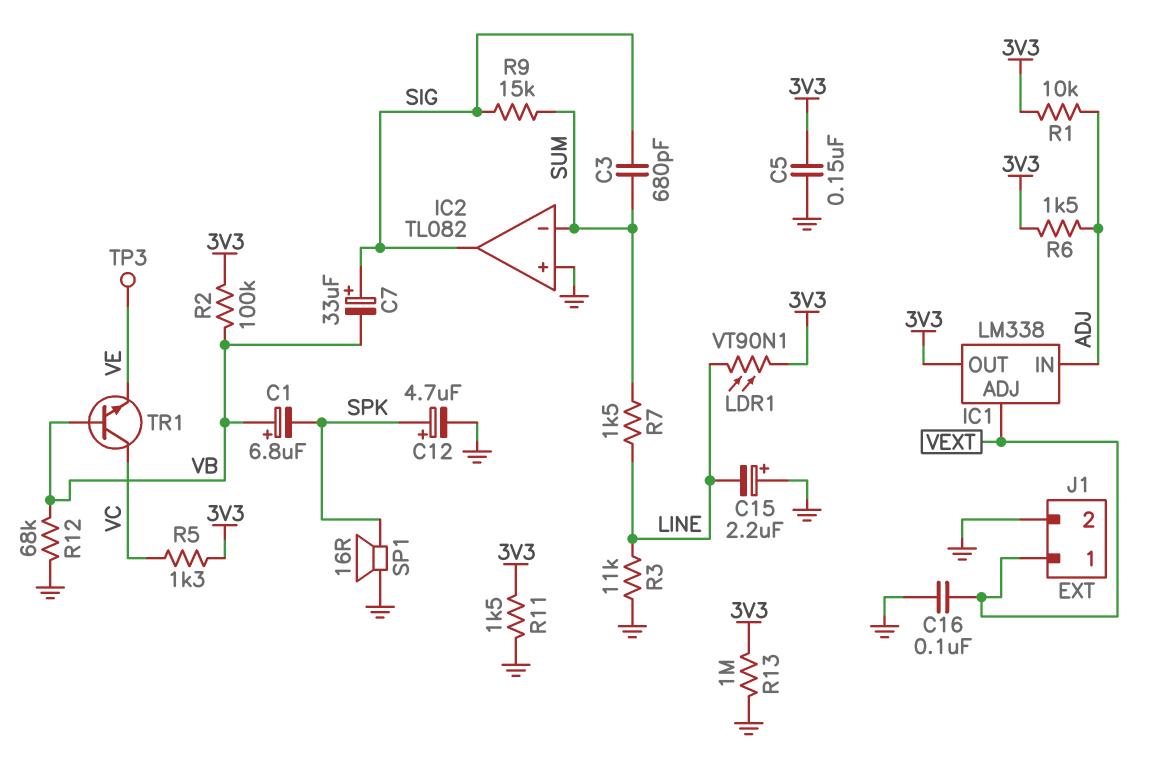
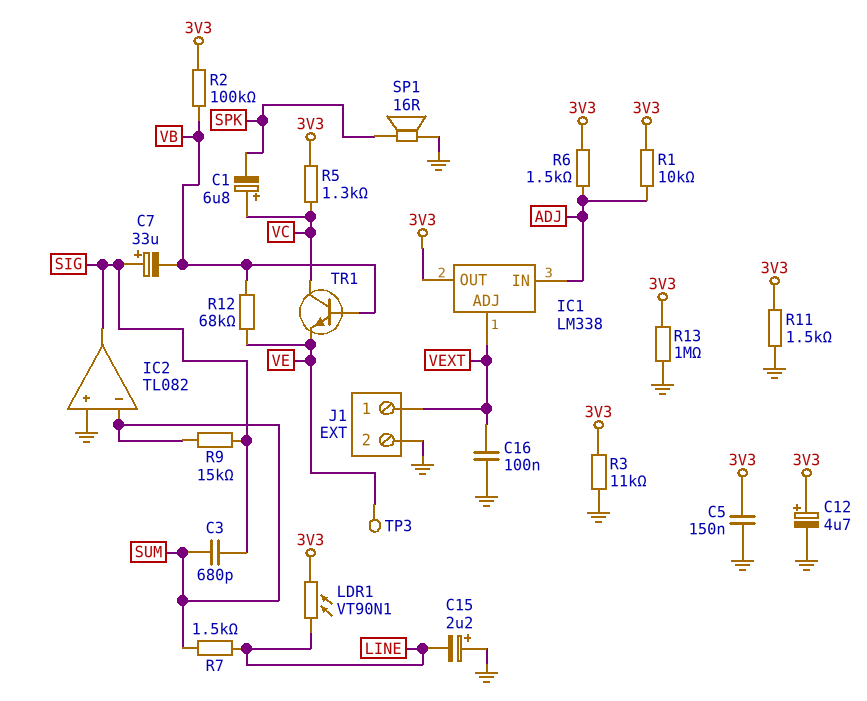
C1: 6.8uF (plus VB, minus SPK) -> 6.8uF (plus VC, minus SPK)
C12: 4.7uF (plus SPK, minus GND) -> 4.7uF (plus 3V3, minus GND)
R3: 11k (GND, LINE) -> 11k (3V3, GND)
R12: 68k (GND, VB) -> 68k (VB, VE)

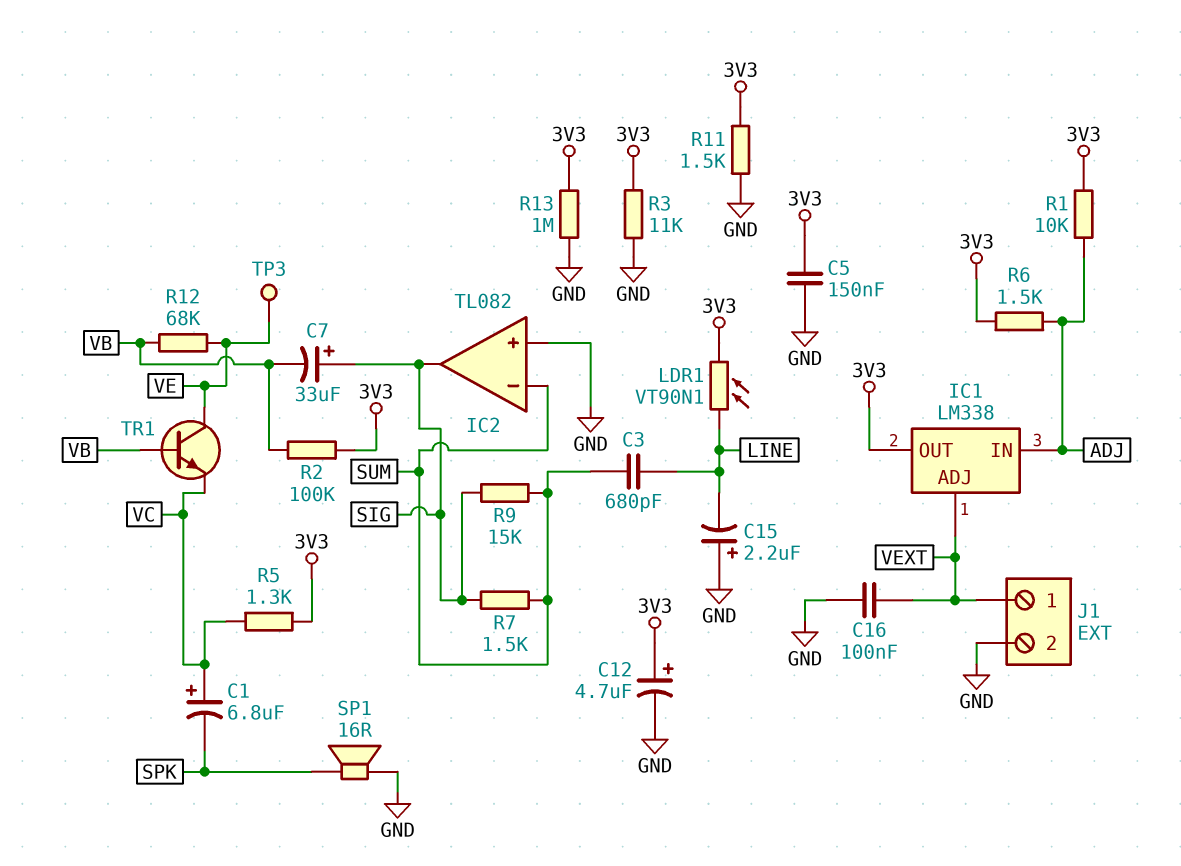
C3: 680pF (SIG, SUM) -> 680pF (LINE, SUM)
R7: 1.5k (LINE, SUM) -> 1.5k (SIG, SUM)
TR1: NPN (B VB, C VC, E VE) -> NPN (B VB, C VE, E VC)

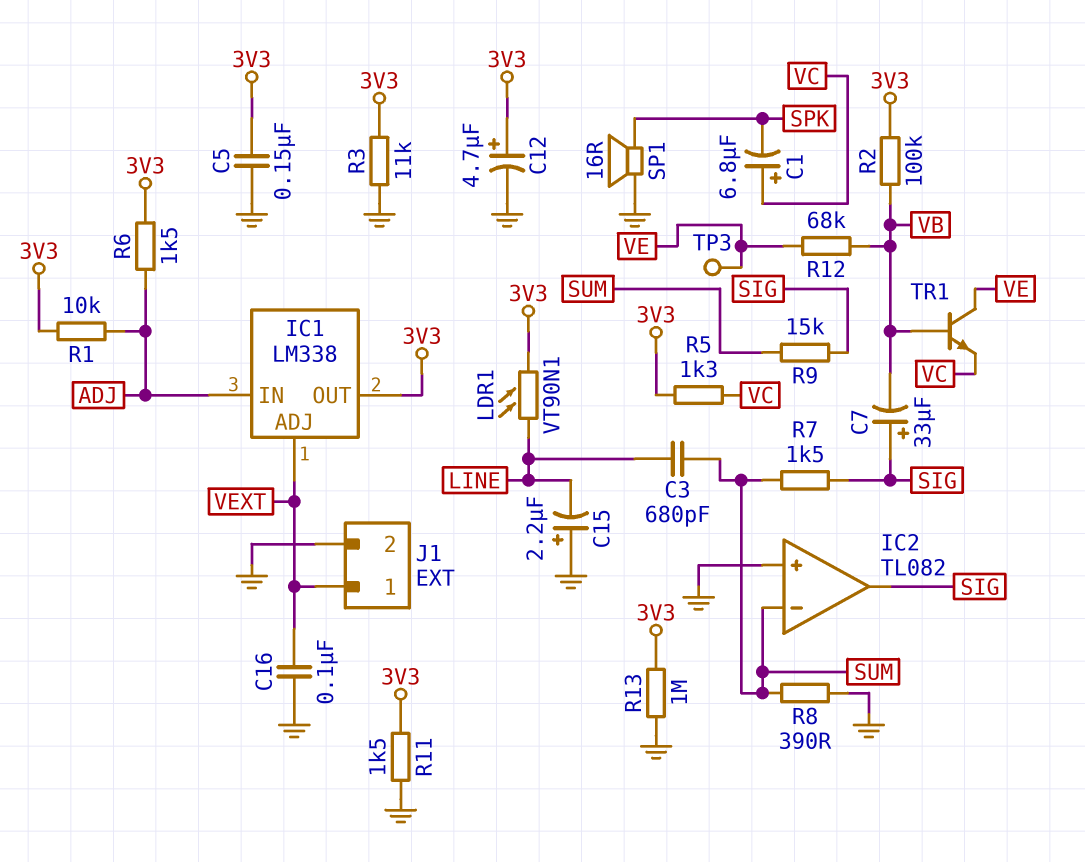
R8: none -> 390 (GND, SUM)

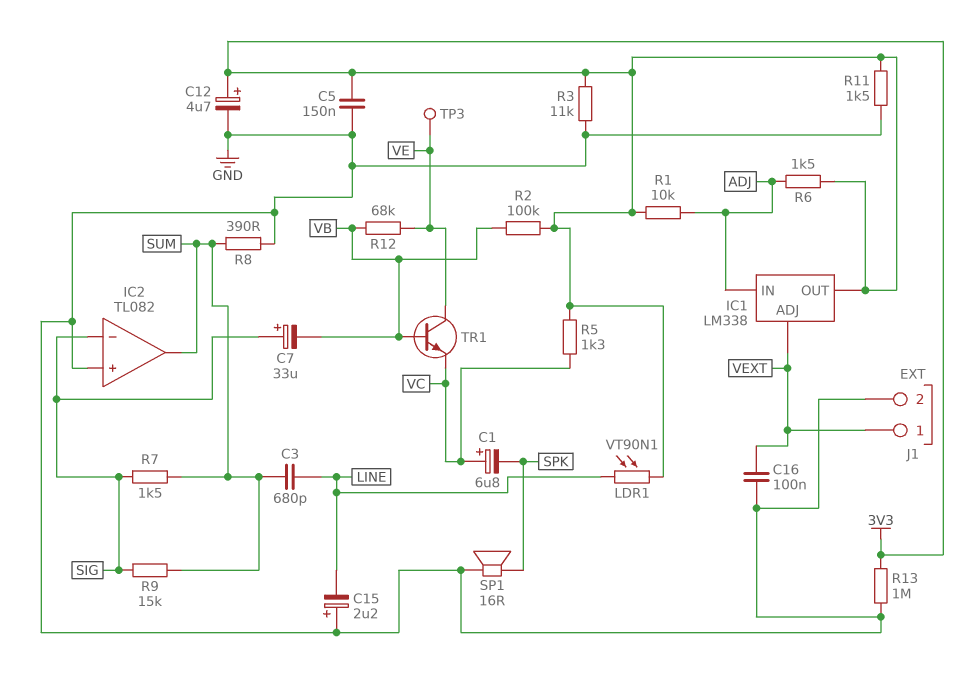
IC2 pin in-: SUM -> SIG
IC2 pin out: SIG -> SUM

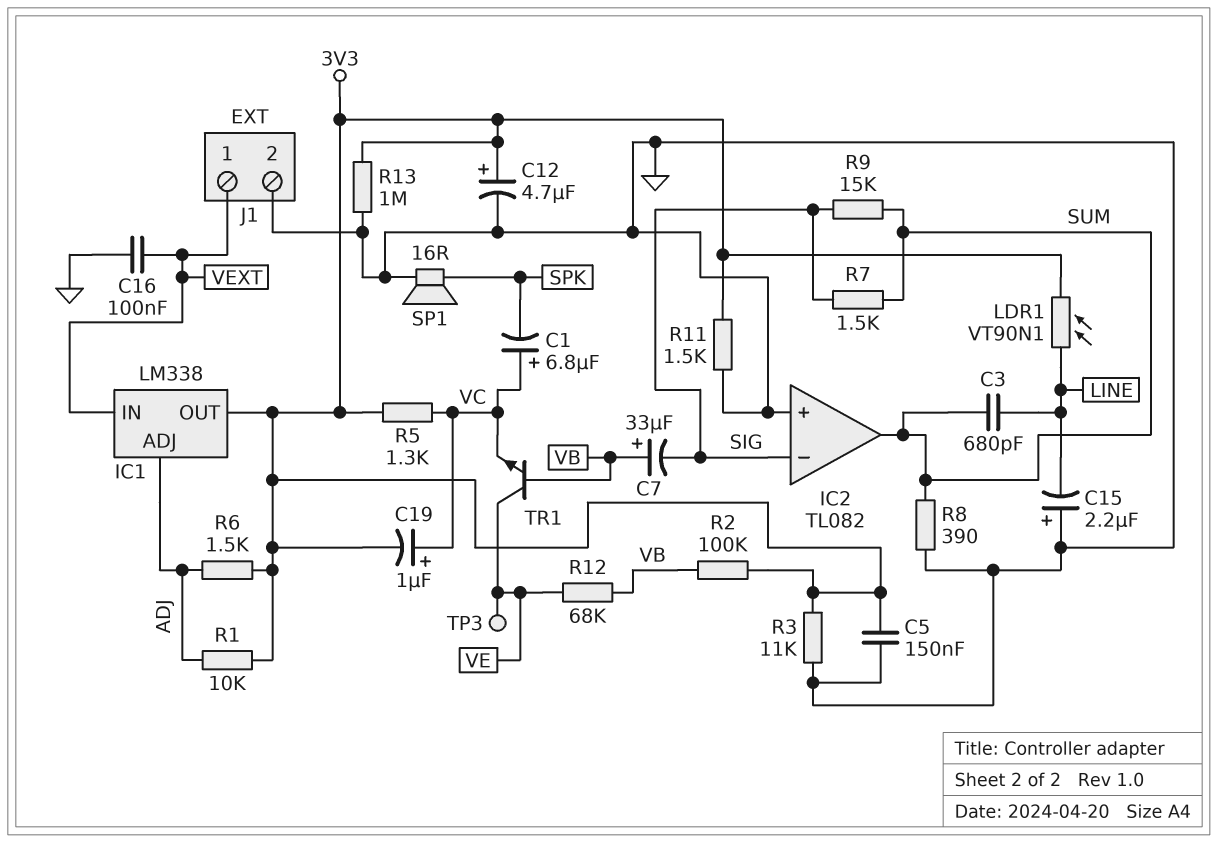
C7: 33uF (plus SIG, minus VB) -> 33uF (plus VB, minus SIG)
C19: none -> 1uF (plus VC, minus 3V3)
IC1 pin ADJ: VEXT -> ADJ
IC1 pin IN: ADJ -> VEXT

